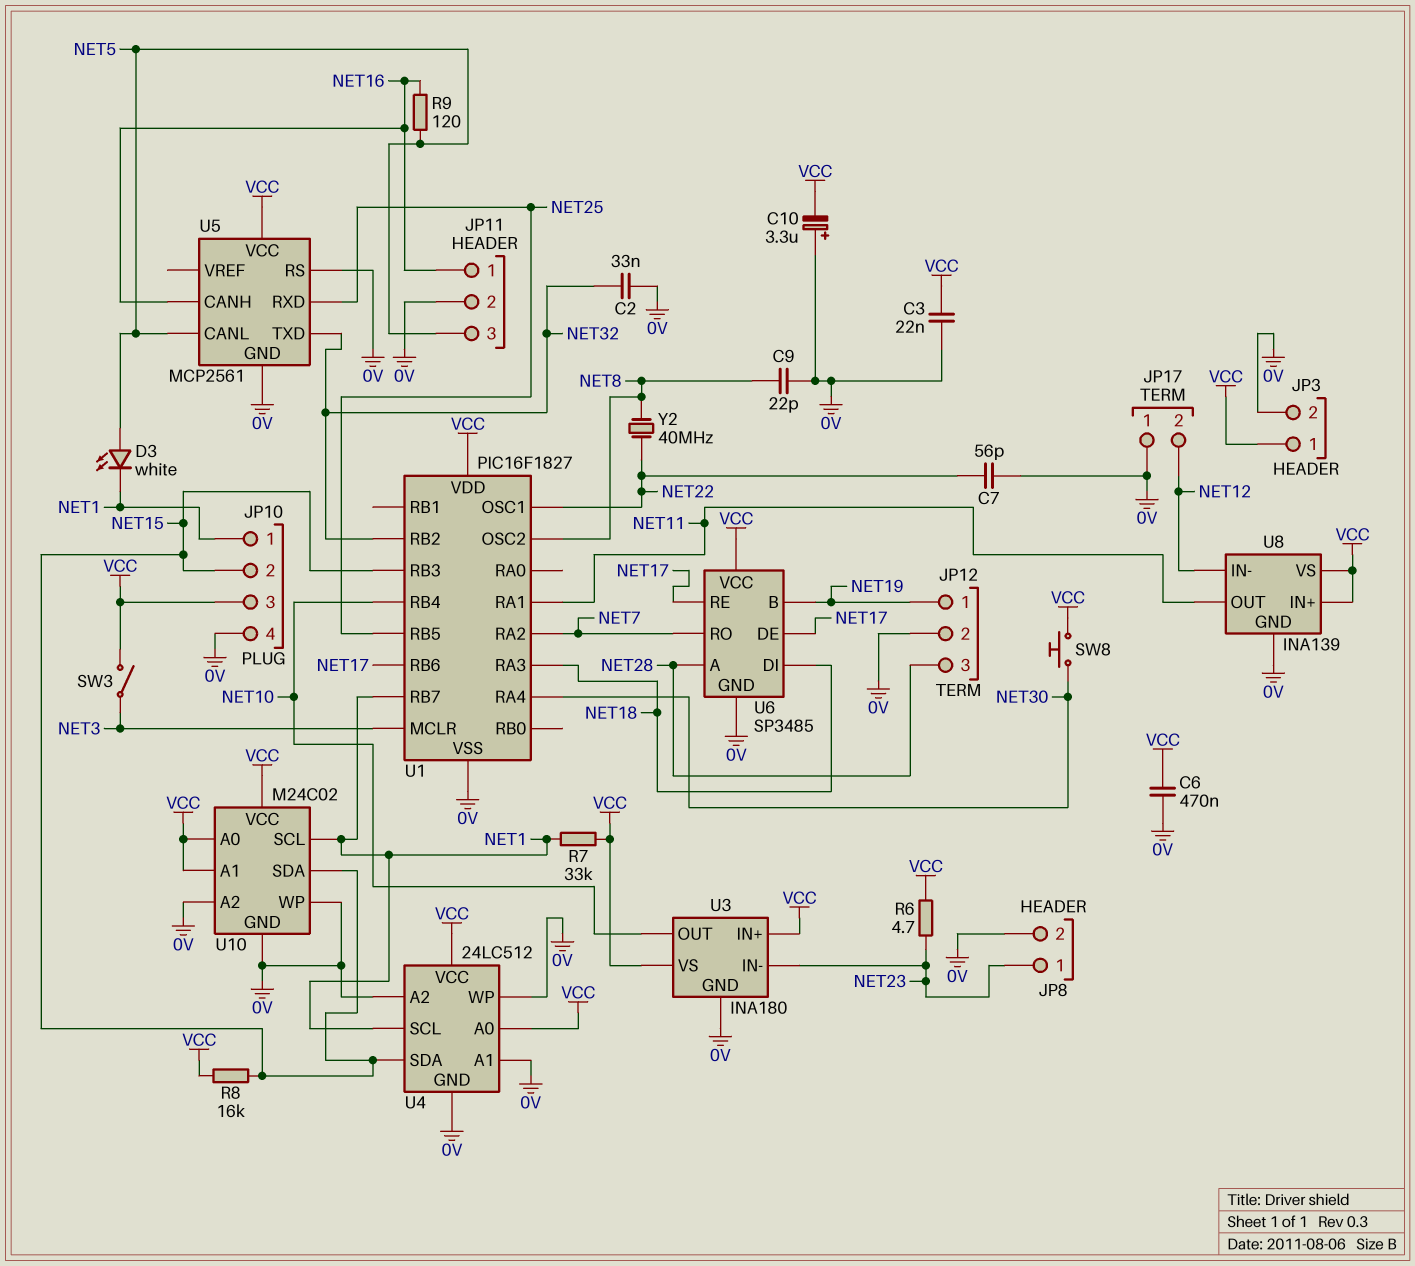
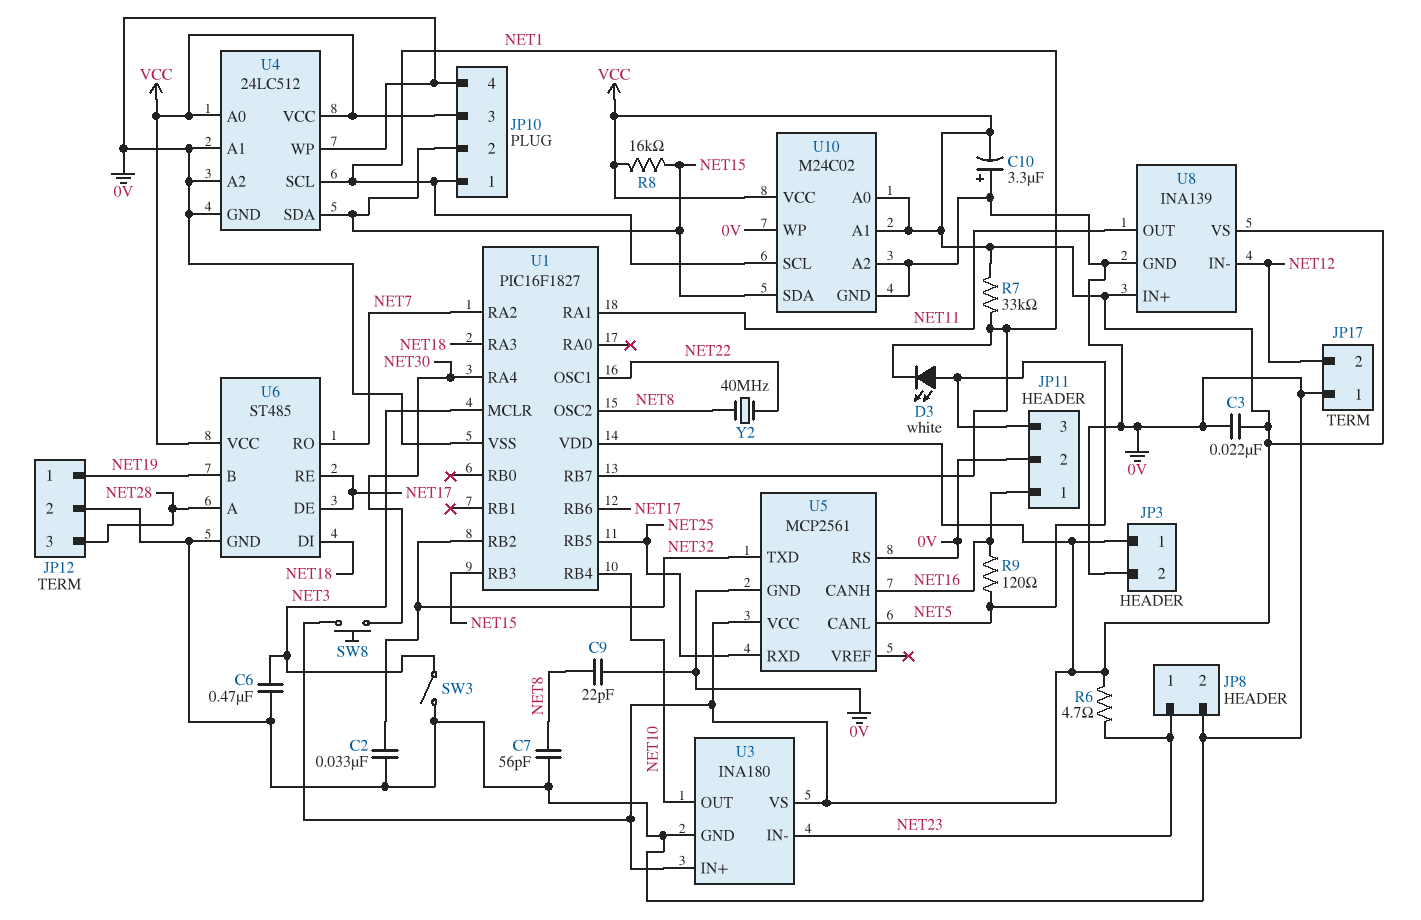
C6: 470nF (0V, VCC) -> 470nF (0V, NET3)
C7: 56pF (0V, NET22) -> 56pF (0V, NET8)
SW3: switch (NET3, VCC) -> switch (0V, NET3)
U6: SP3485 -> ST485

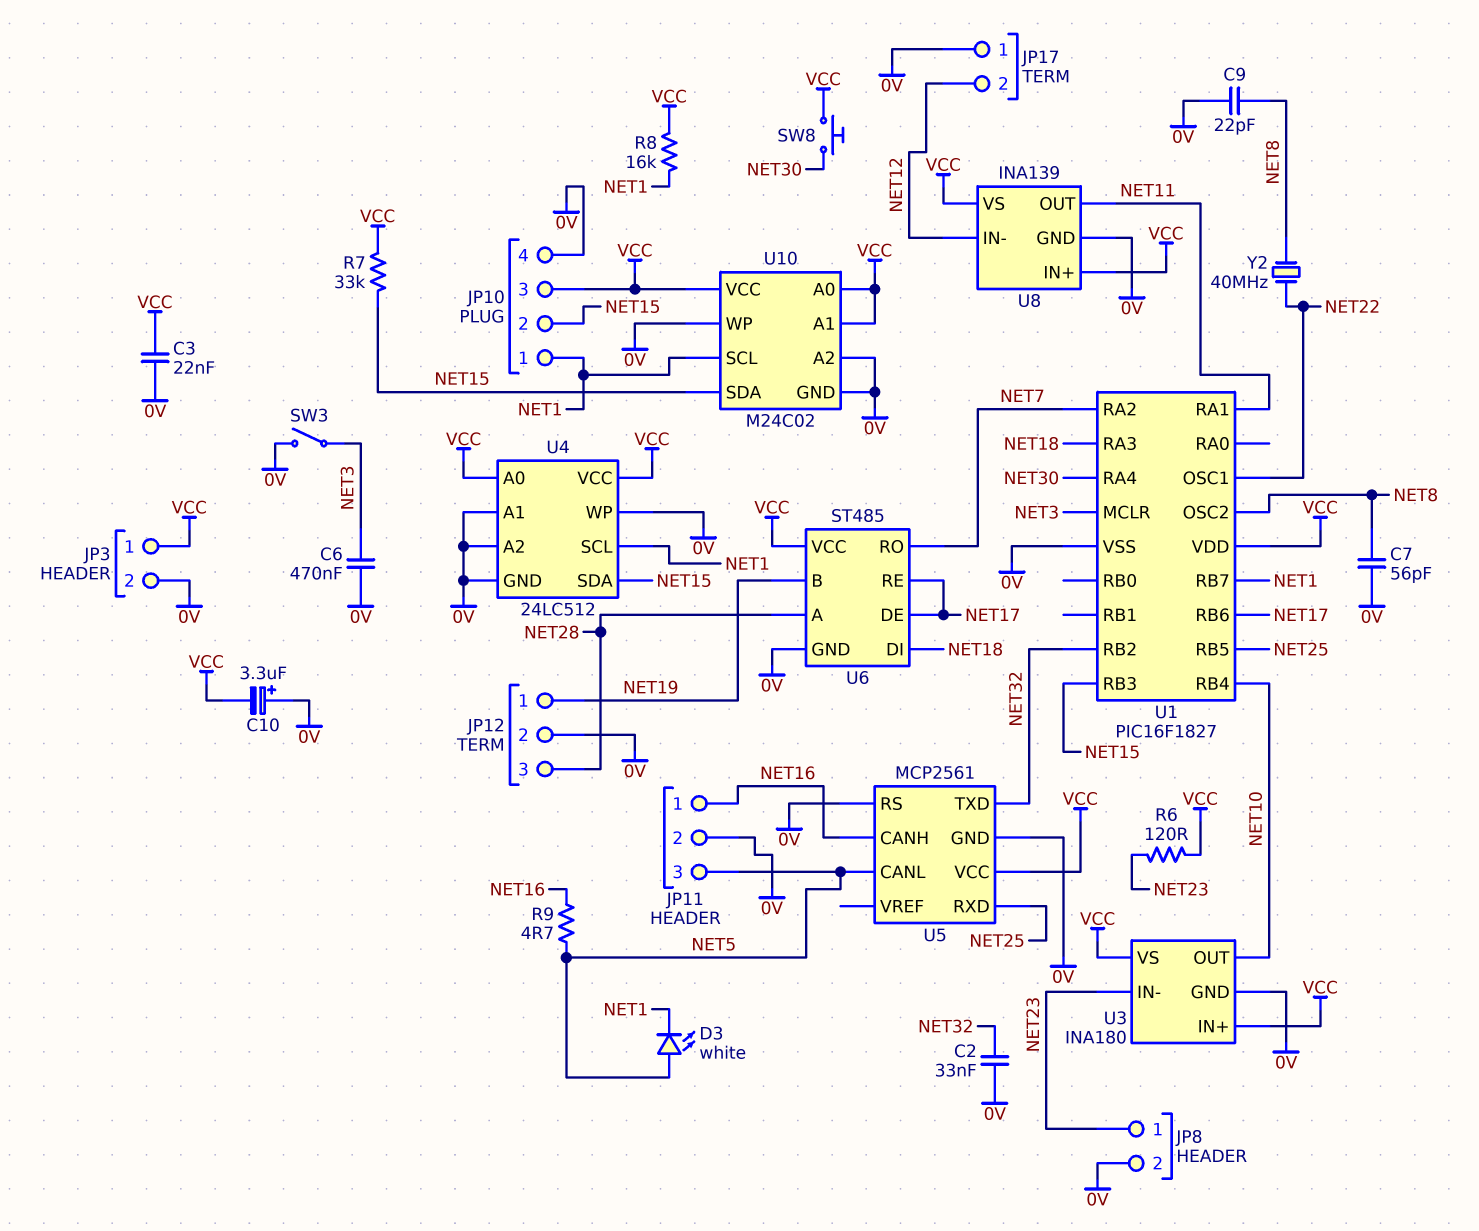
R6: 4.7 (NET23, VCC) -> 120 (NET23, VCC)
R7: 33k (NET1, VCC) -> 33k (NET15, VCC)
R8: 16k (NET15, VCC) -> 16k (NET1, VCC)
R9: 120 (NET5, NET16) -> 4.7 (NET5, NET16)

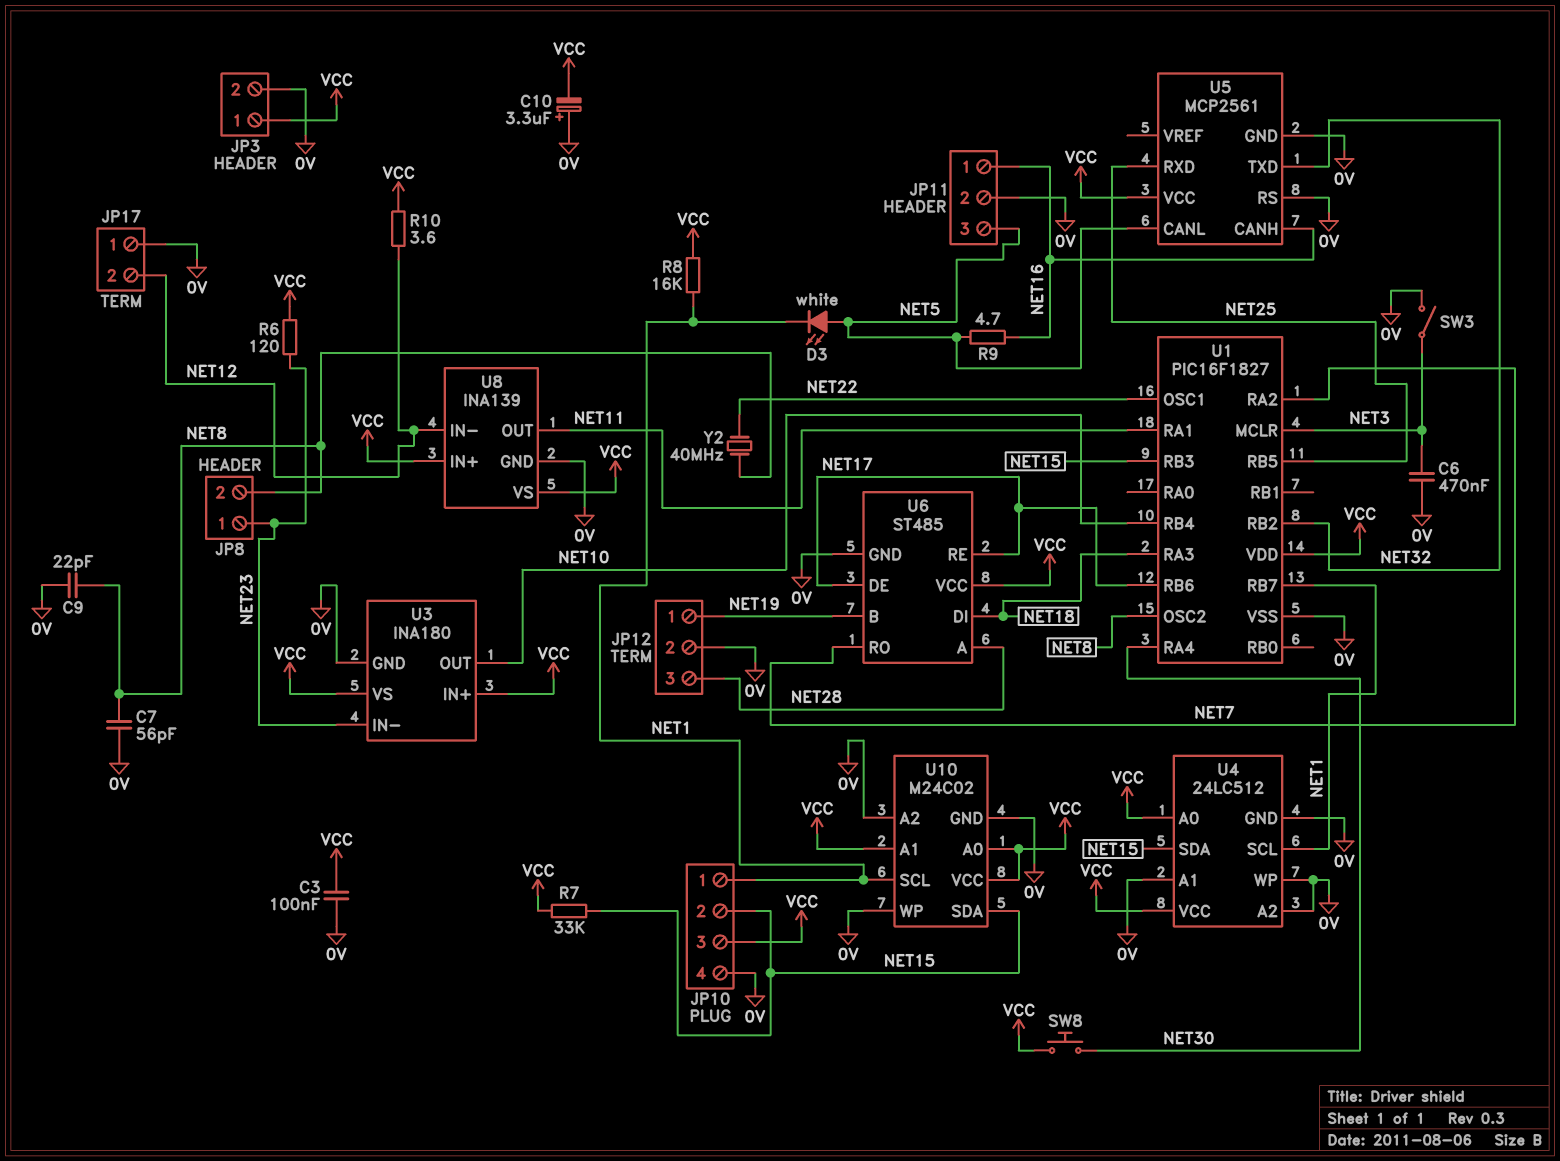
C2: 33nF (0V, NET32) -> none
C3: 22nF (0V, VCC) -> 100nF (0V, VCC)
JP8 pin 2: 0V -> NET8
R10: none -> 3.6 (NET12, VCC)

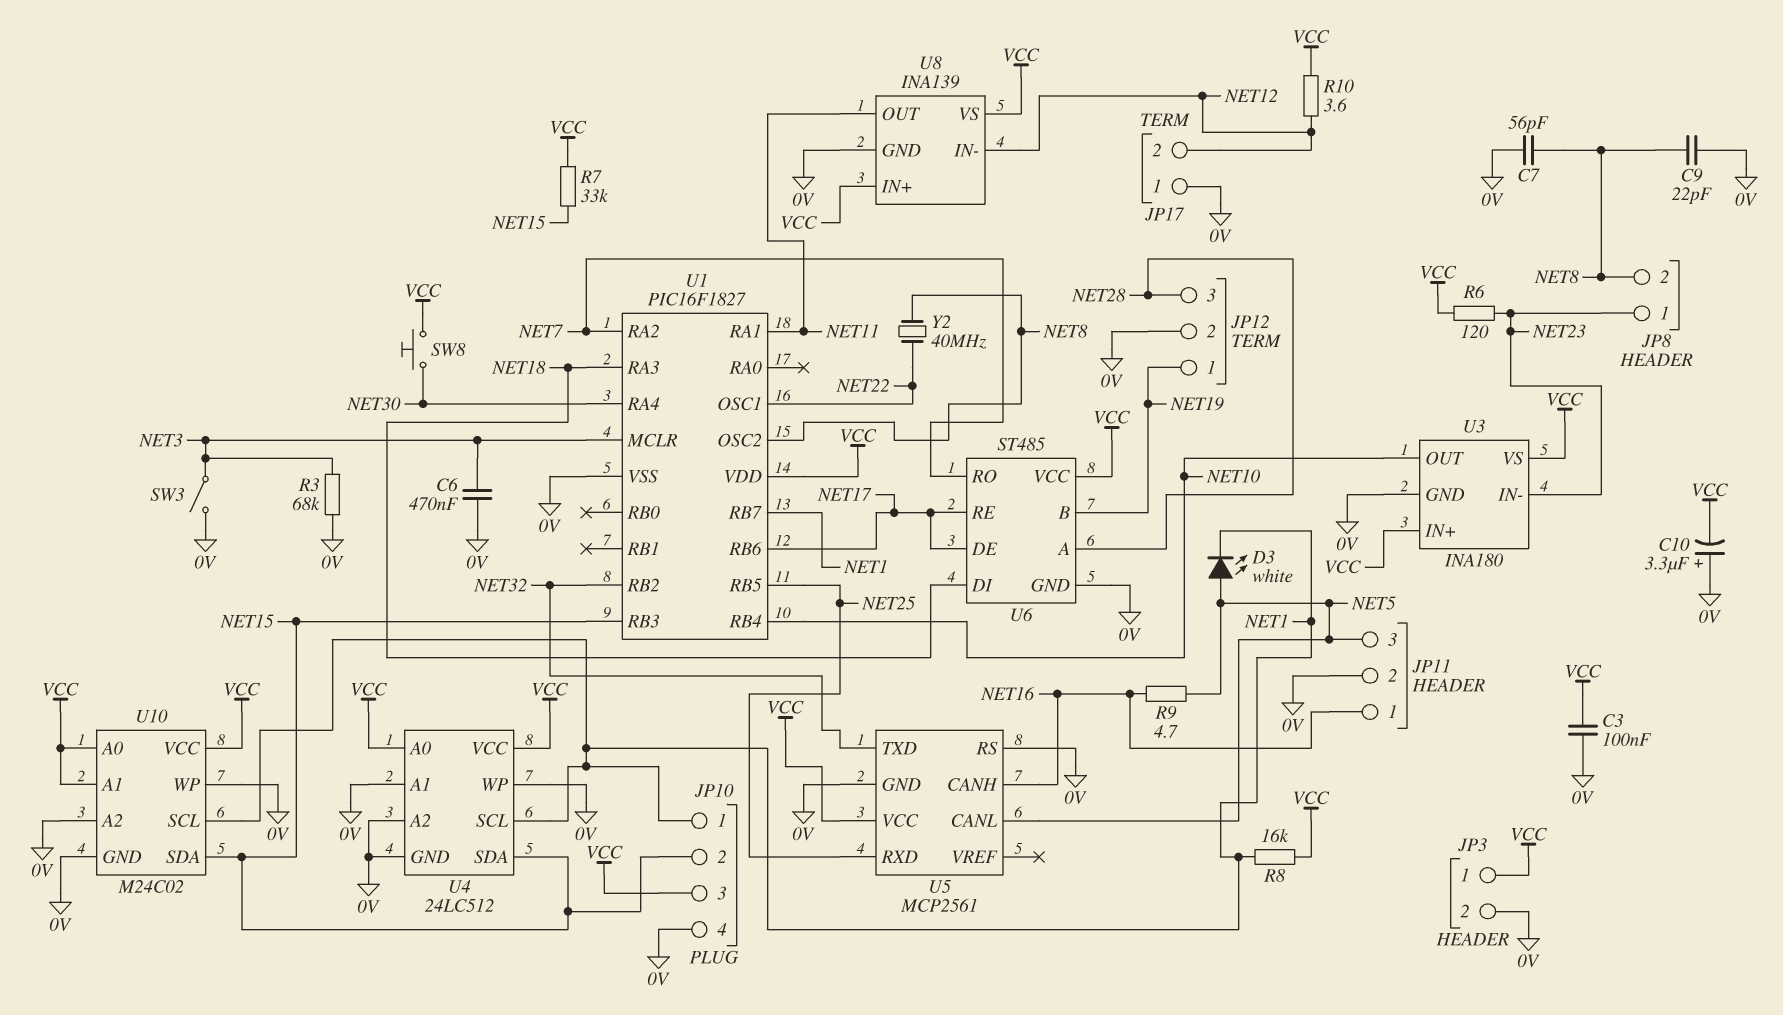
R3: none -> 68k (0V, NET3)

